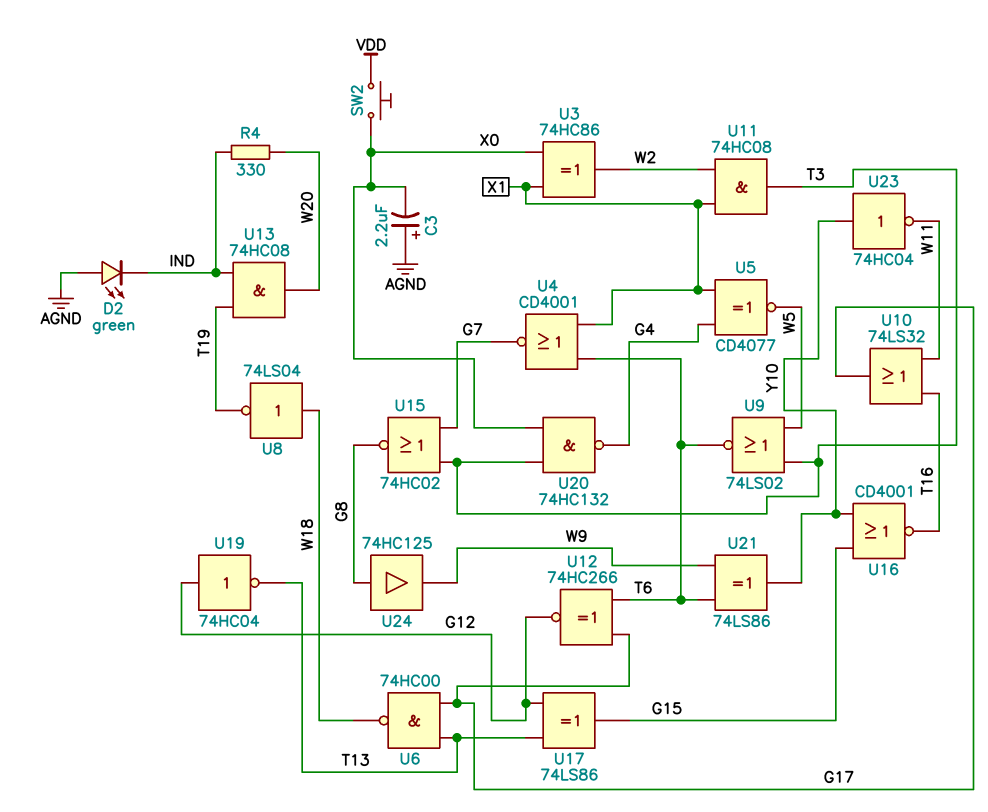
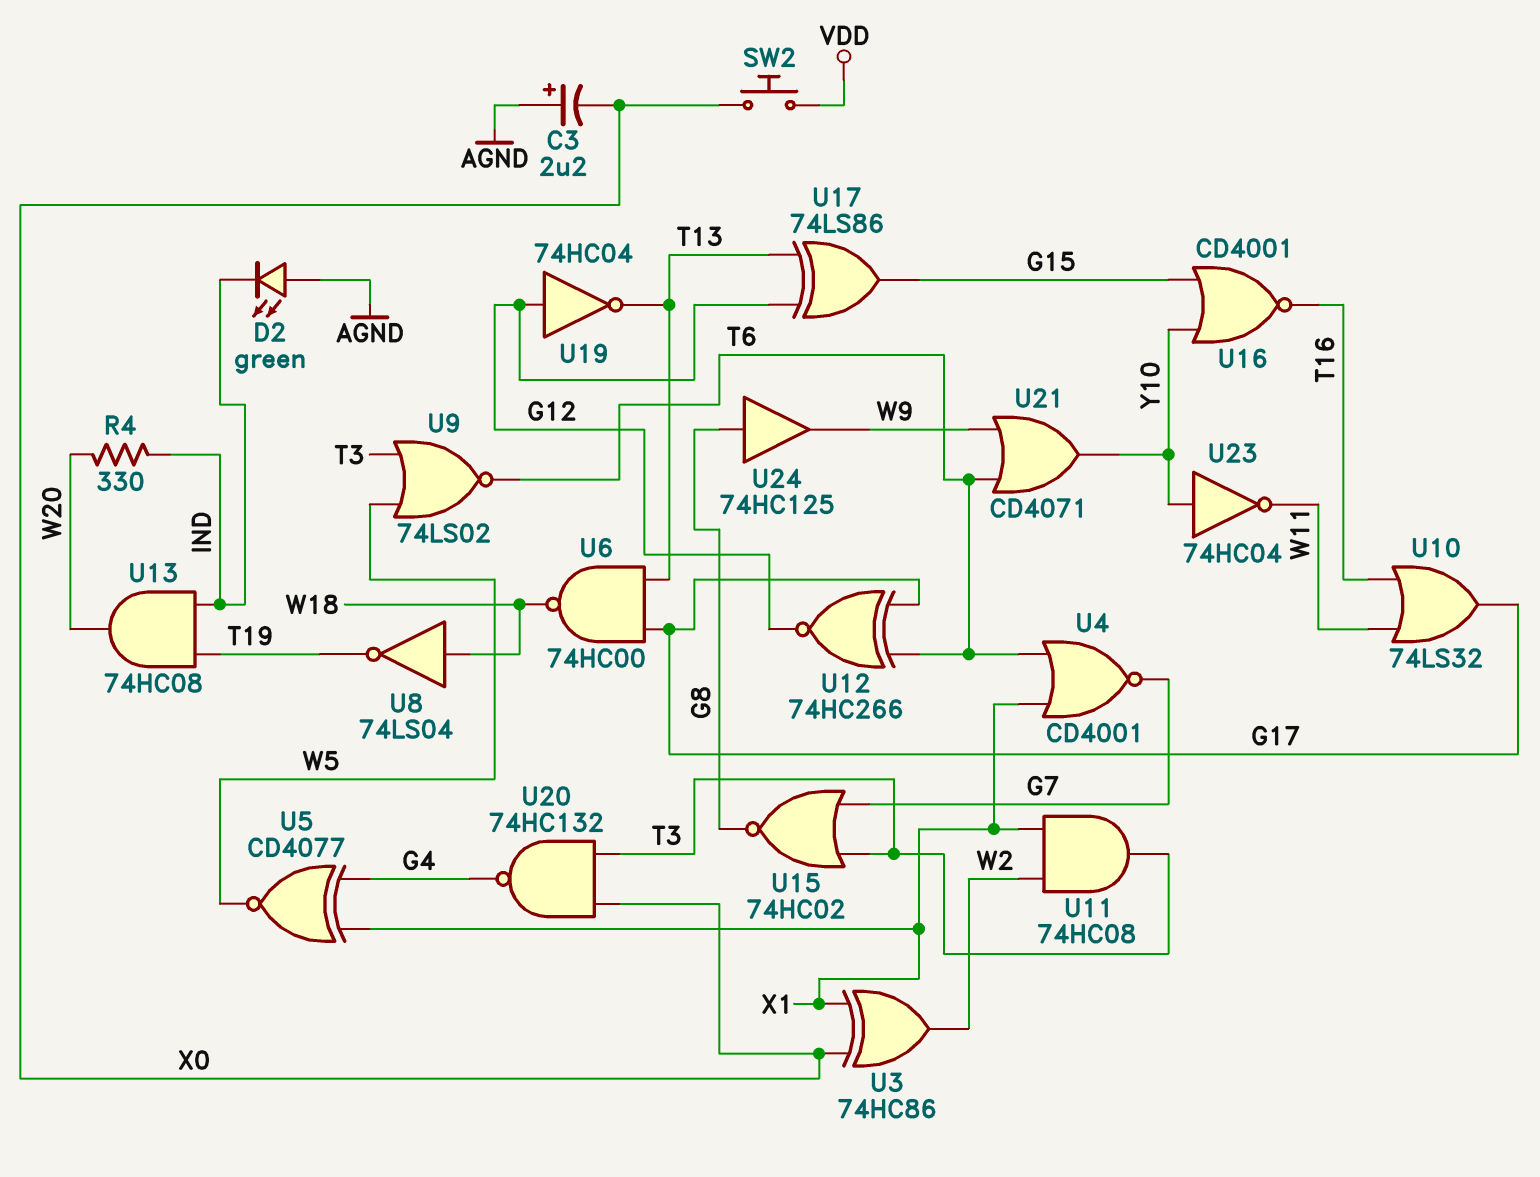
U21: XOR 74LS86 (in T6, in W9, out Y10) -> OR CD4071 (in T6, in W9, out Y10)

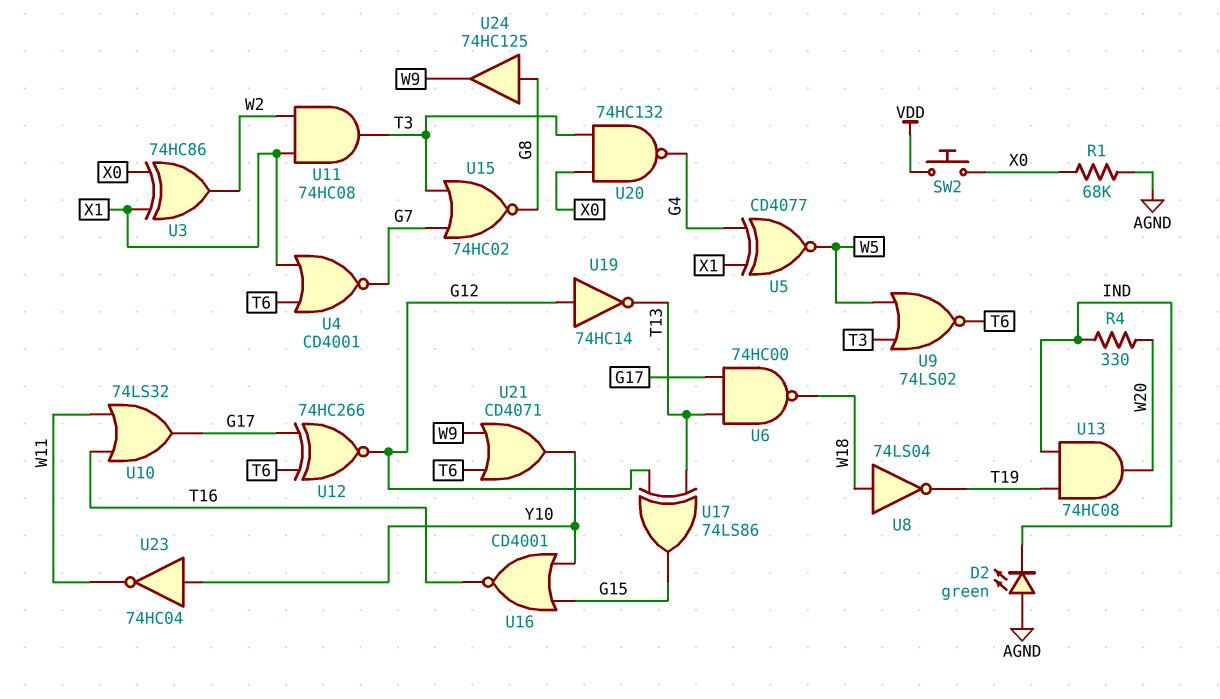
C3: 2.2uF (plus AGND, minus X0) -> none
R1: none -> 68k (AGND, X0)
U19: NOT 74HC04 (in G12, out T13) -> NOT 74HC14 (in G12, out T13)

